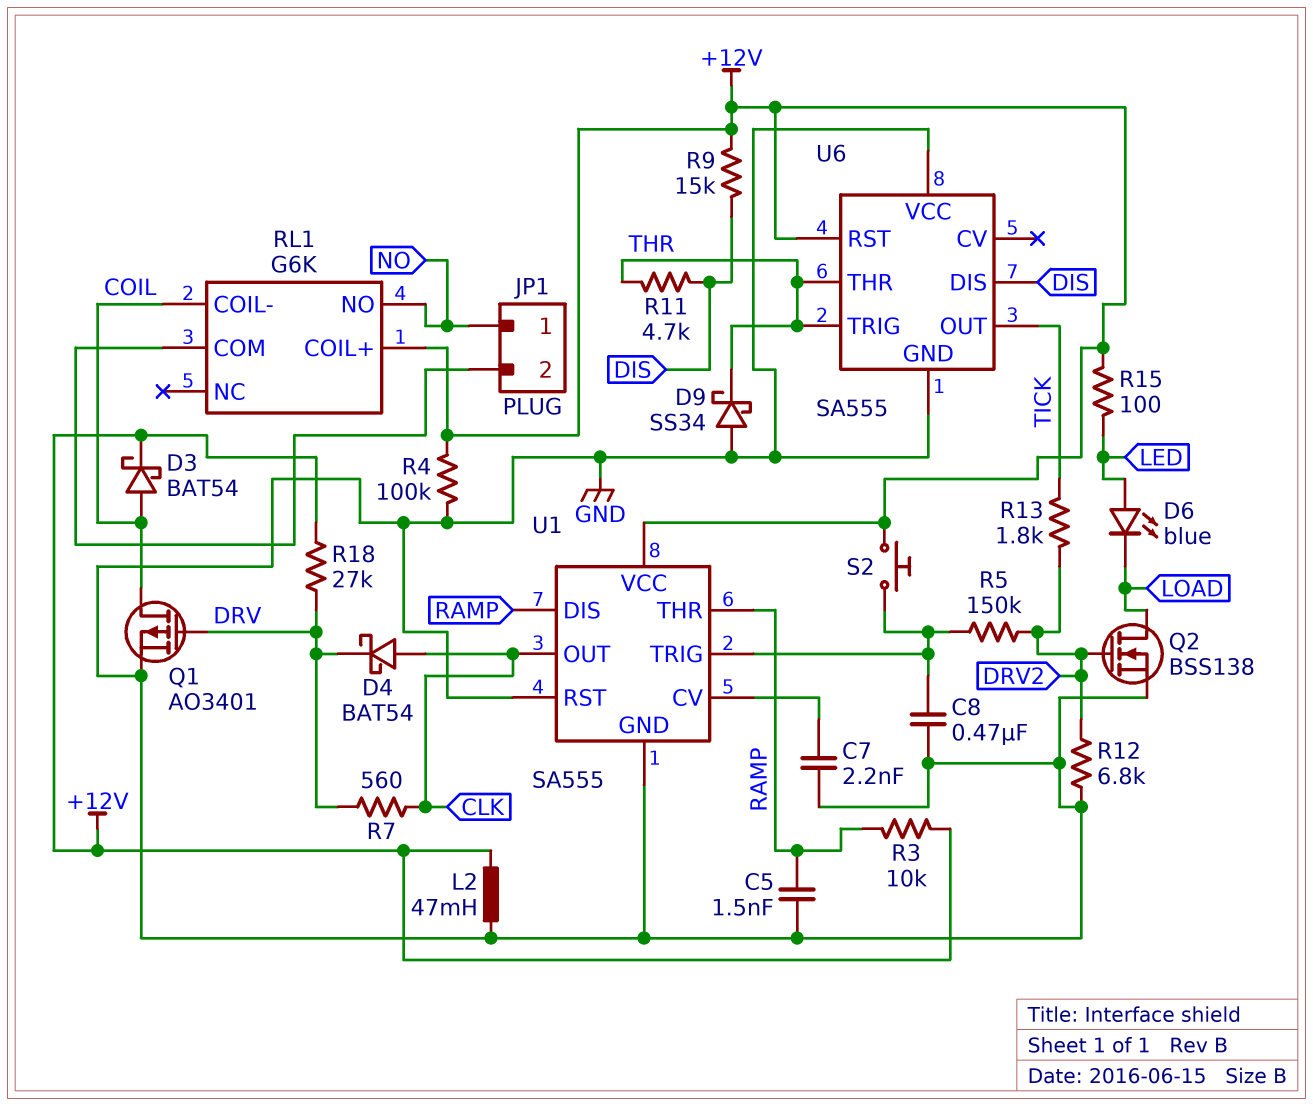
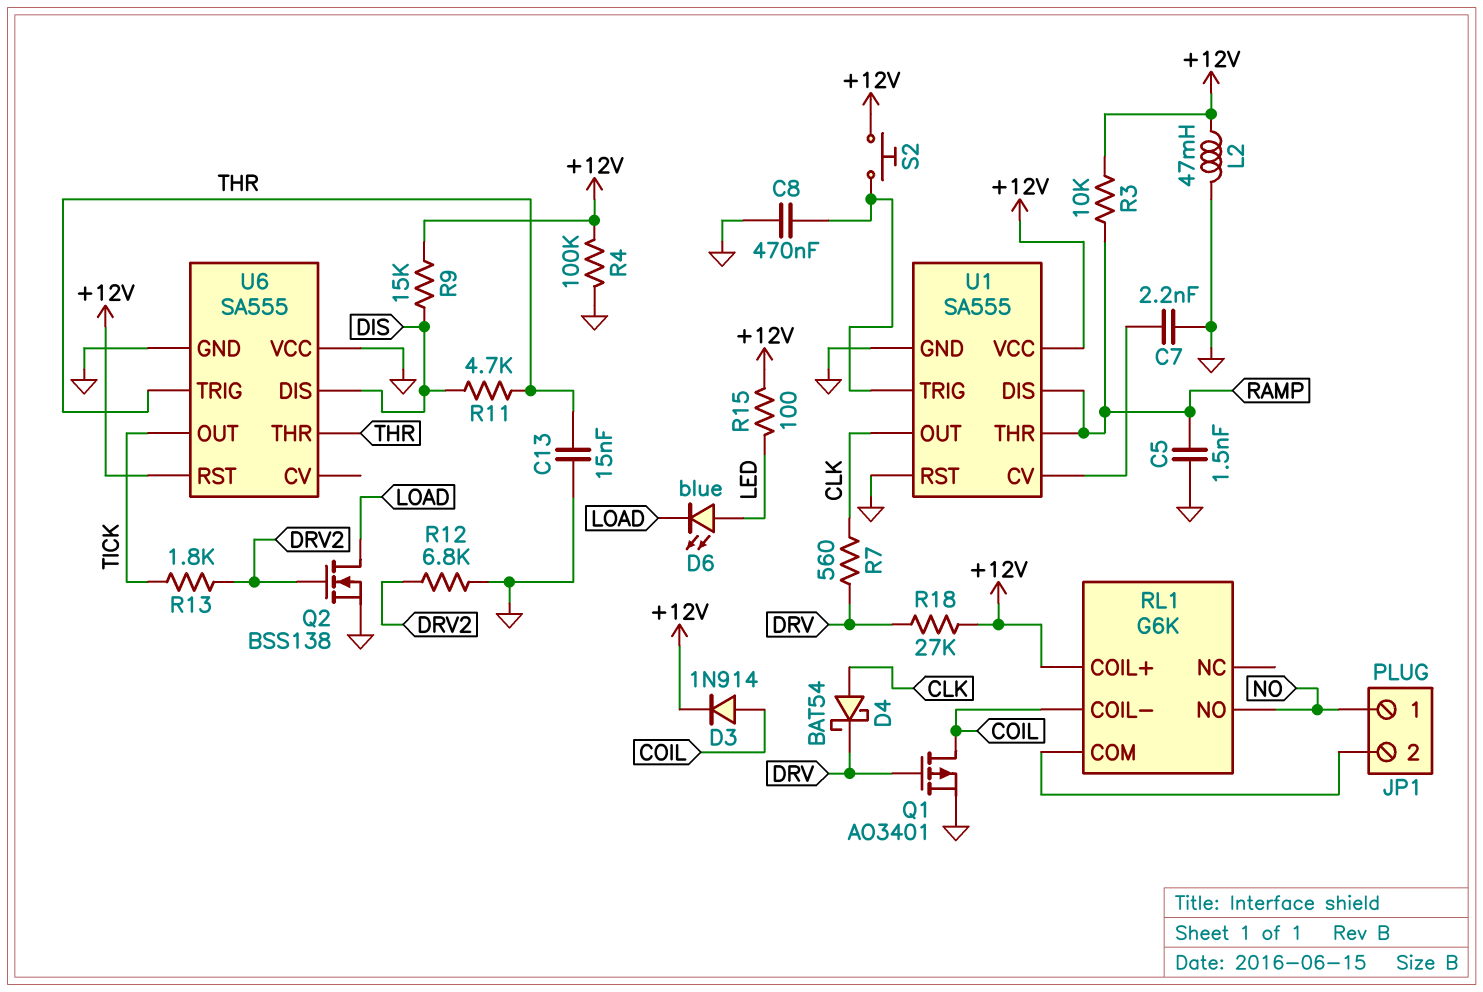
C13: none -> 15nF (GND, THR)
D3: schottky BAT54 (A COIL, K +12V) -> diode 1N914 (A COIL, K +12V)
D9: schottky SS34 (A GND, K THR) -> none
R5: 150k (DRV2, U1/TRIG) -> none

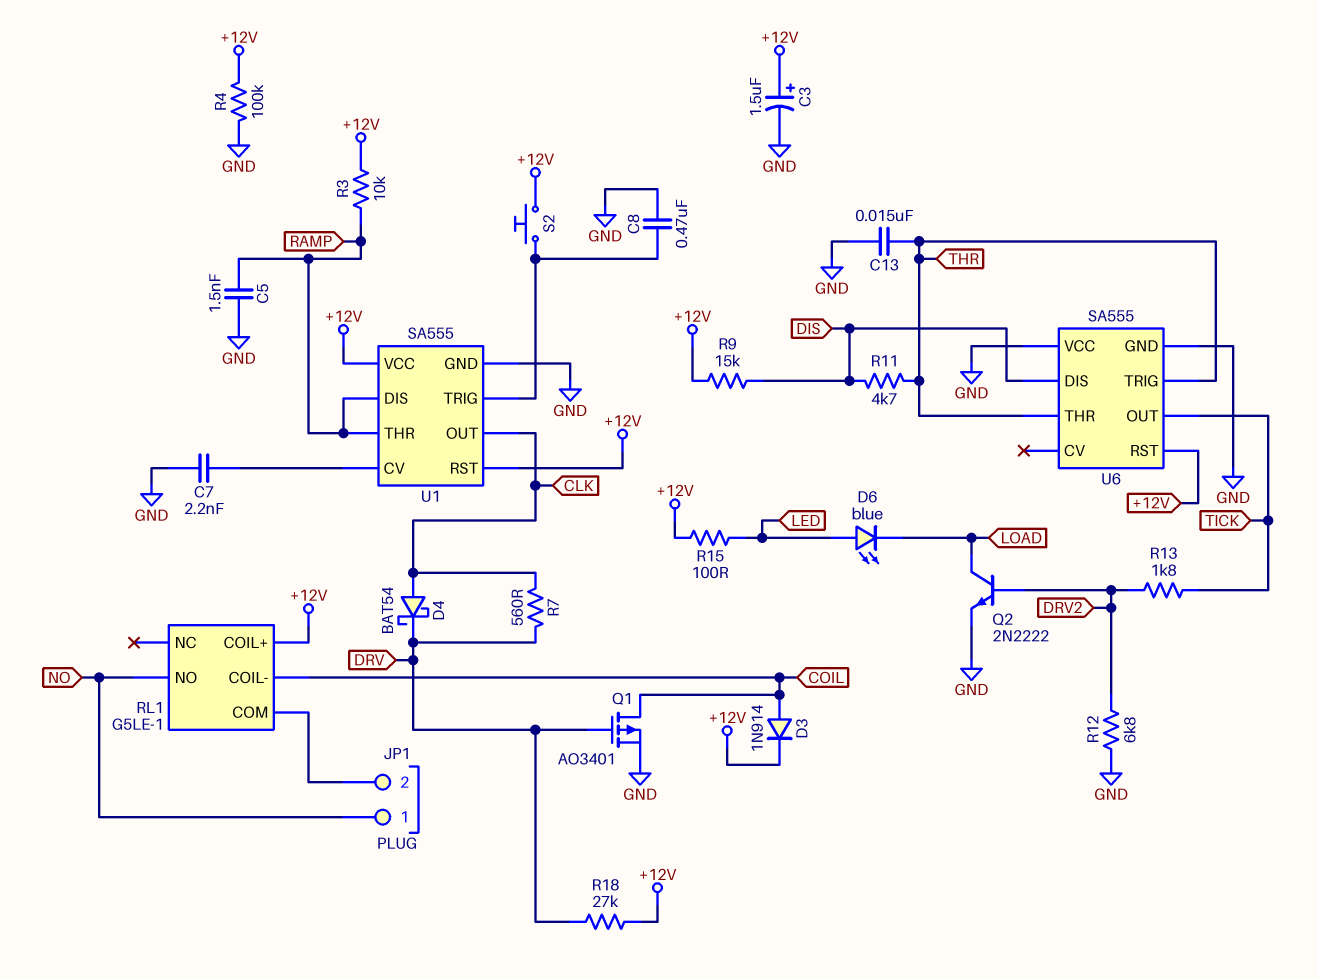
C3: none -> 1.5uF (plus +12V, minus GND)
L2: 47mH (+12V, GND) -> none
Q2: NMOS BSS138 (G DRV2, D LOAD, S GND) -> NPN 2N2222 (B DRV2, C LOAD, E GND)
RL1: G6K -> G5LE-1
U1 pin RST: GND -> +12V

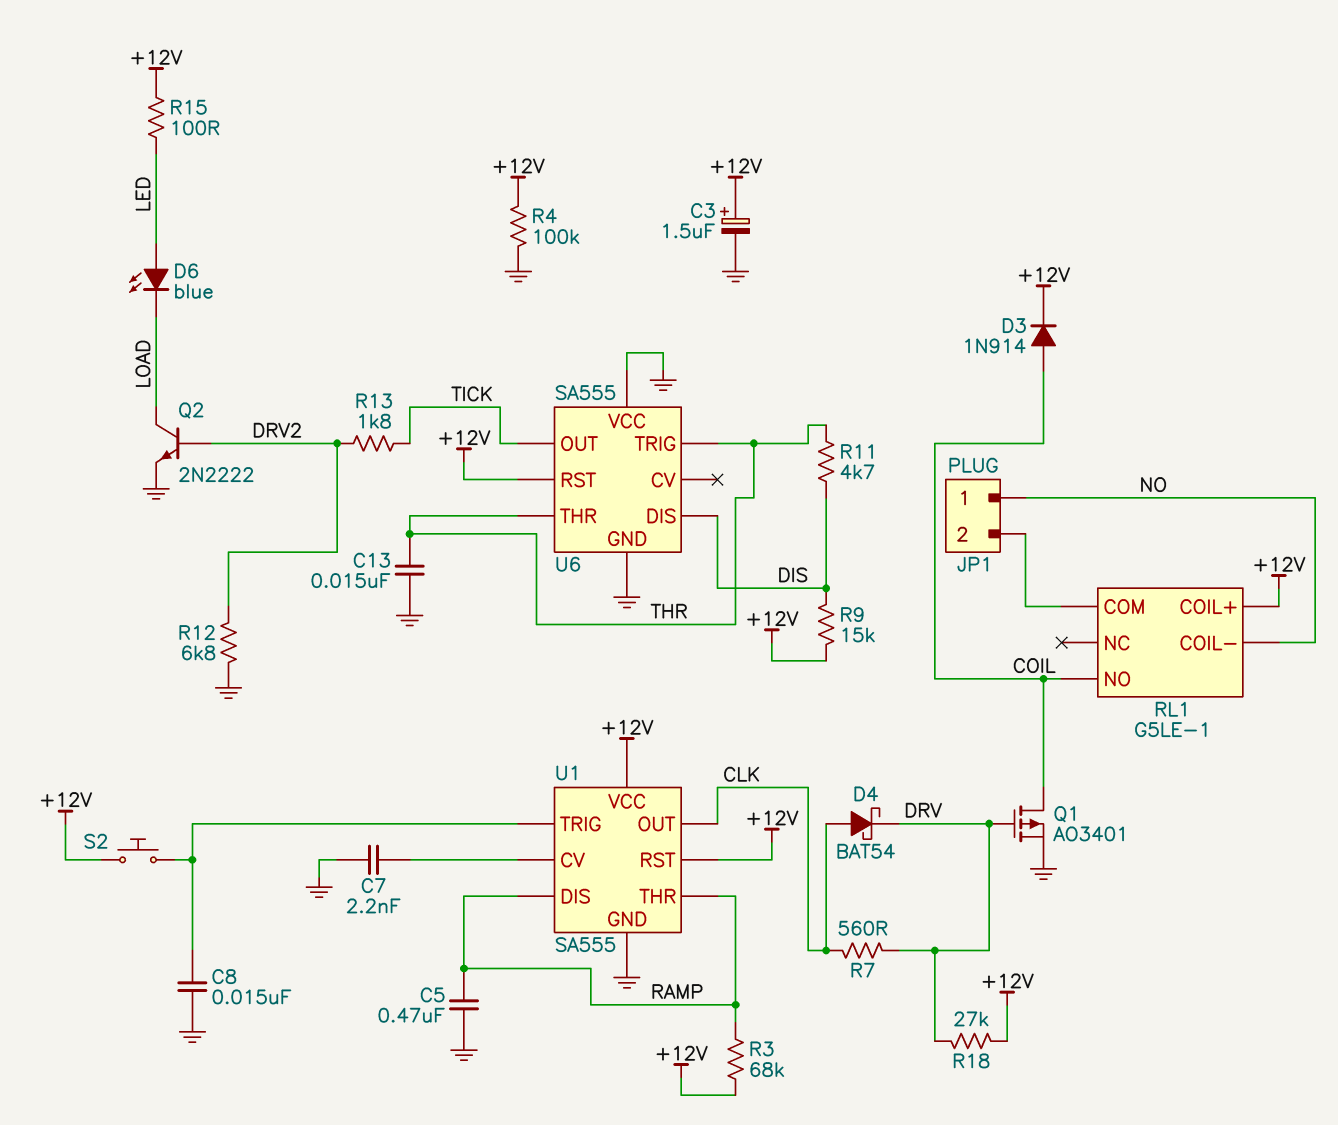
C5: 1.5nF (GND, RAMP) -> 470nF (GND, RAMP)
C8: 470nF (GND, U1/TRIG) -> 15nF (GND, U1/TRIG)
R3: 10k (+12V, RAMP) -> 68k (+12V, RAMP)
RL1 pin COIL-: COIL -> NO
RL1 pin NO: NO -> COIL

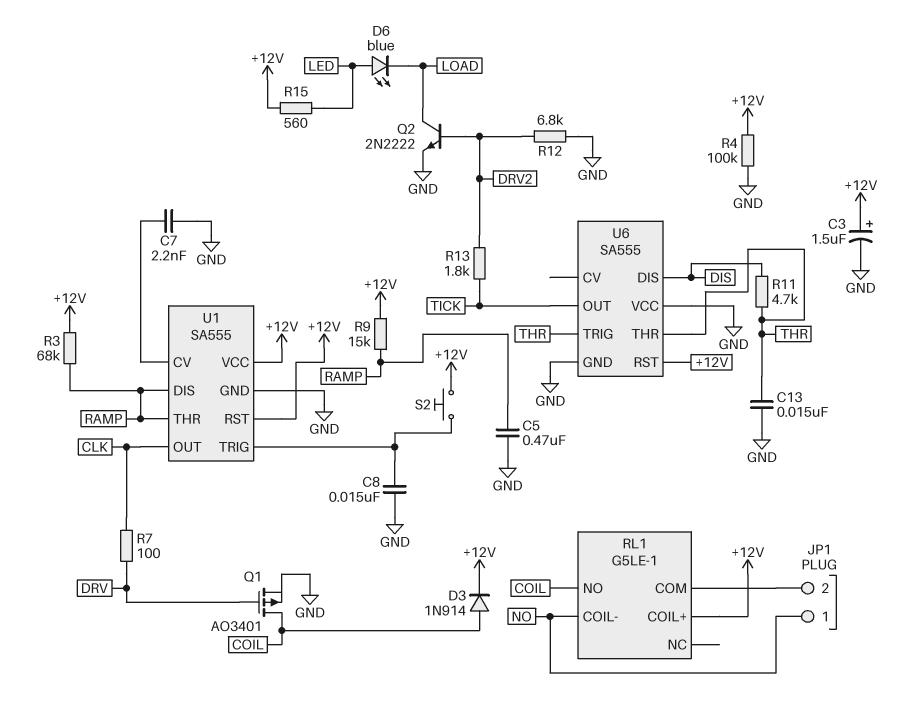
D4: schottky BAT54 (A CLK, K DRV) -> none
R7: 560 (CLK, DRV) -> 100 (CLK, DRV)
R9: 15k (+12V, DIS) -> 15k (+12V, RAMP)
R15: 100 (+12V, LED) -> 560 (+12V, LED)
R18: 27k (+12V, DRV) -> none

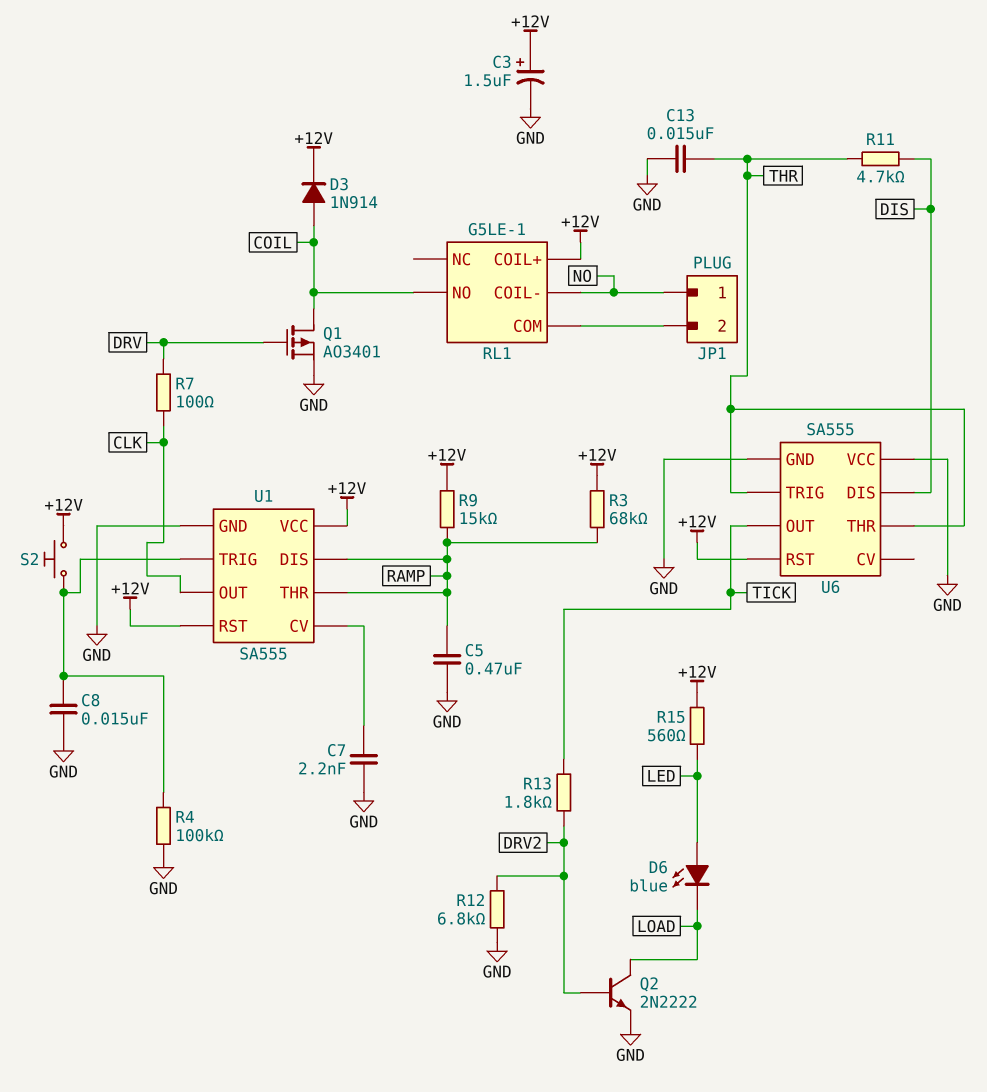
R4: 100k (+12V, GND) -> 100k (GND, U1/TRIG)

